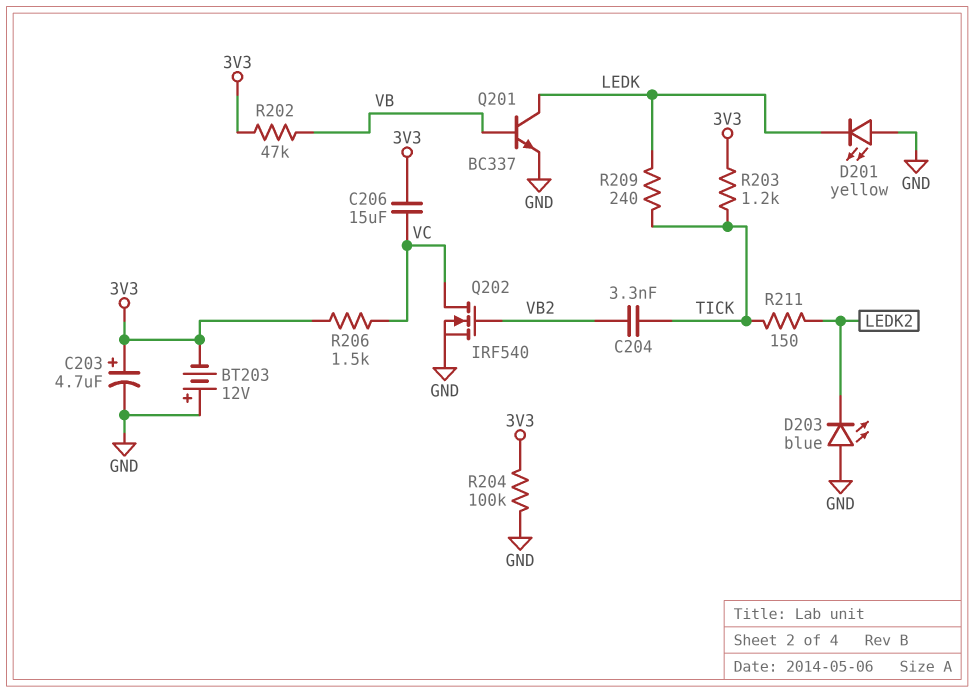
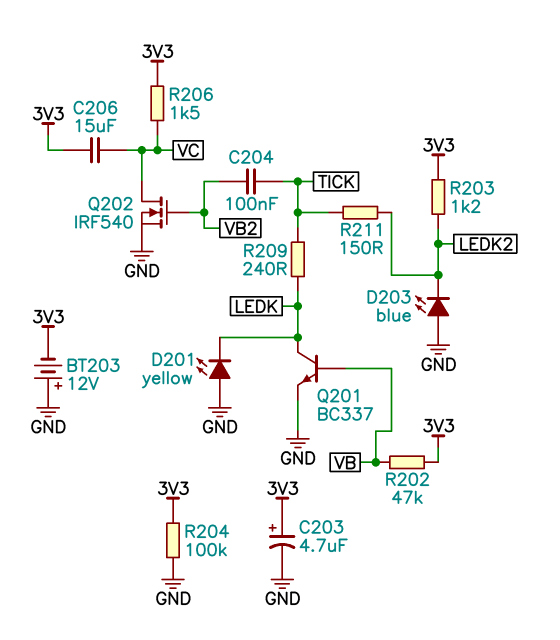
C204: 3.3nF (TICK, VB2) -> 100nF (TICK, VB2)
R203: 1.2k (3V3, TICK) -> 1.2k (3V3, LEDK2)

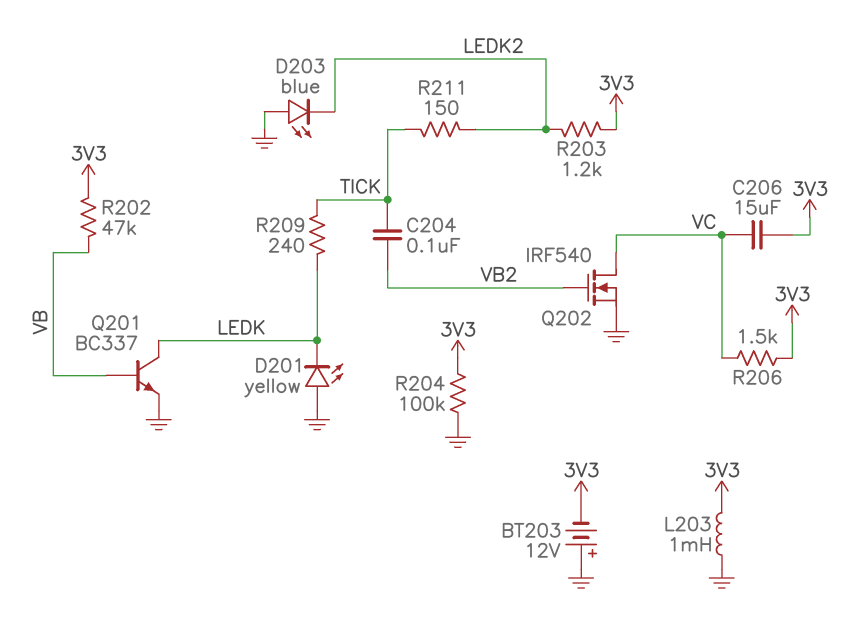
C203: 4.7uF (plus 3V3, minus GND) -> none
L203: none -> 1mH (3V3, GND)

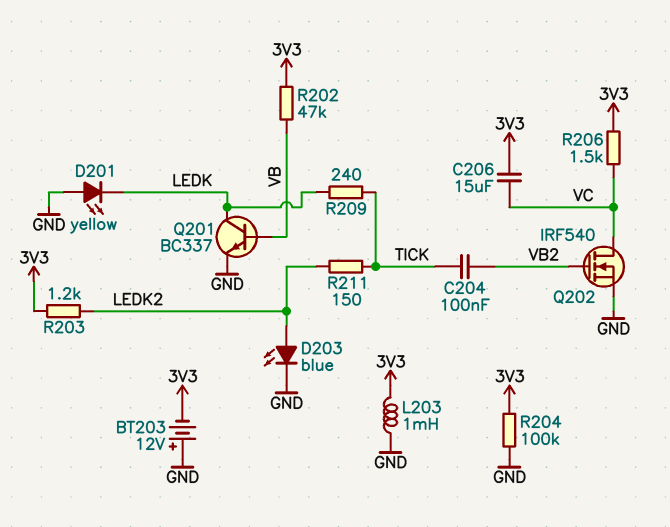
D203: LED blue (A GND, K LEDK2) -> LED blue (A LEDK2, K GND)

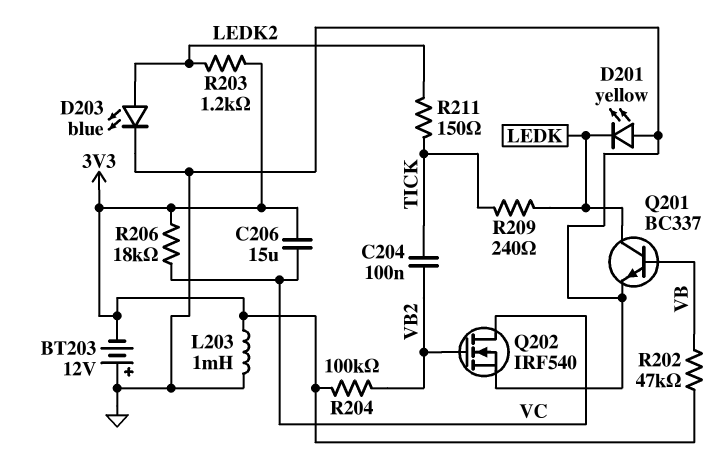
R204: 100k (3V3, GND) -> 100k (3V3, VB2)
R206: 1.5k (3V3, VC) -> 18k (3V3, VC)

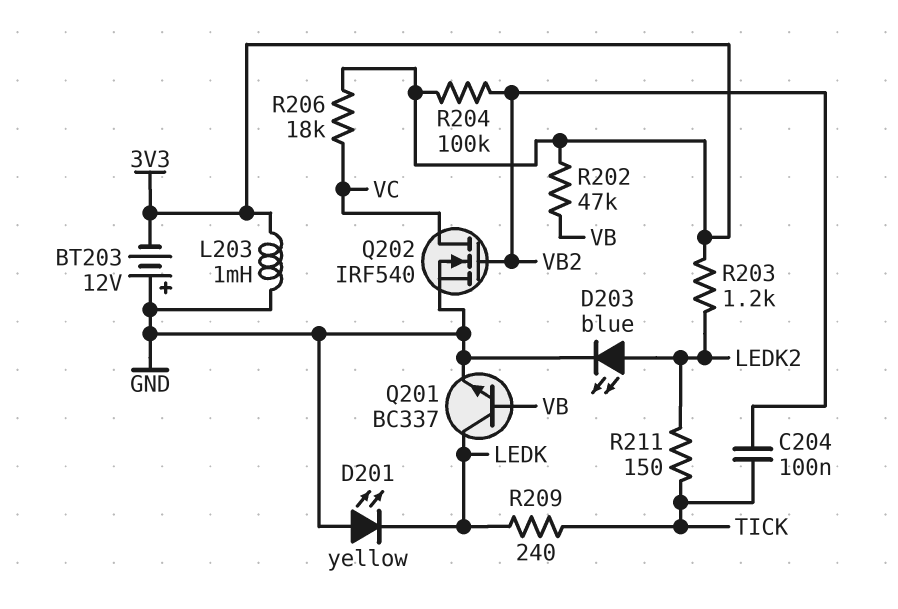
C206: 15uF (3V3, VC) -> none

